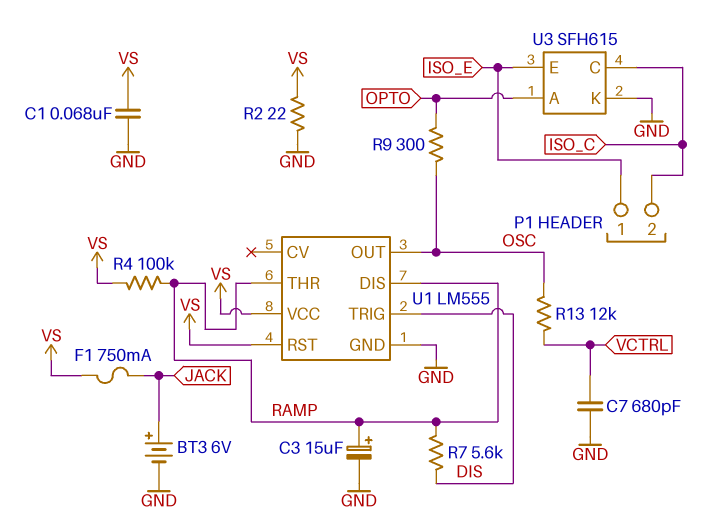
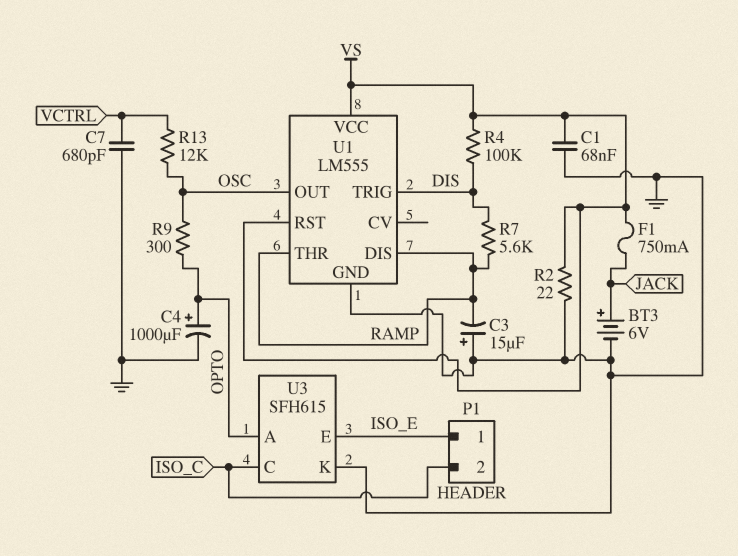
C3: 15uF (plus RAMP, minus GND) -> 15uF (plus GND, minus RAMP)
C4: none -> 1000uF (plus OPTO, minus GND)
R4: 100k (RAMP, VS) -> 100k (DIS, VS)

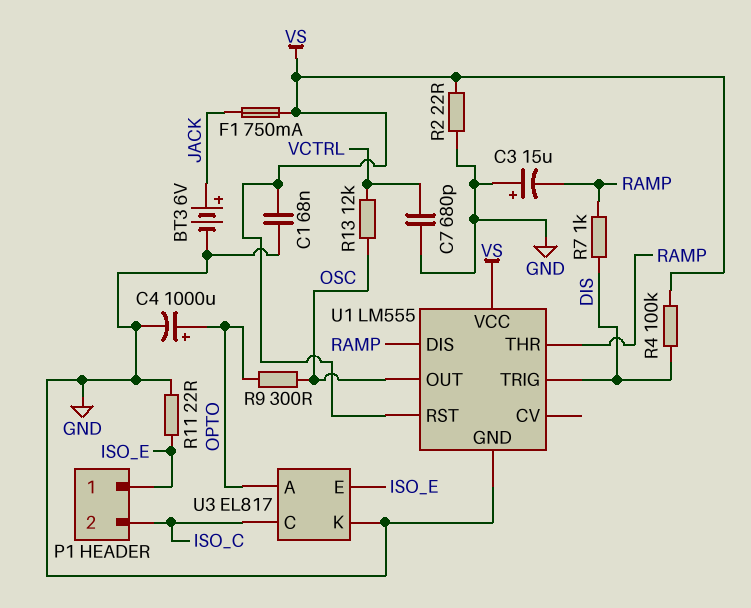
R7: 5.6k (DIS, RAMP) -> 1k (DIS, RAMP)
R11: none -> 22 (GND, ISO_E)
U3: SFH615 -> EL817

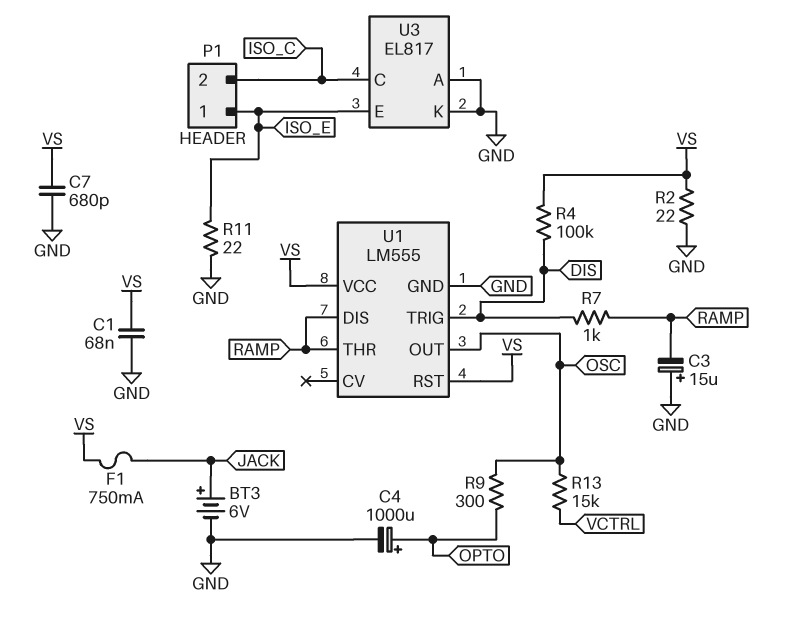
C7: 680pF (GND, VCTRL) -> 680pF (GND, VS)
R13: 12k (OSC, VCTRL) -> 15k (OSC, VCTRL)
U3 pin A: OPTO -> GND

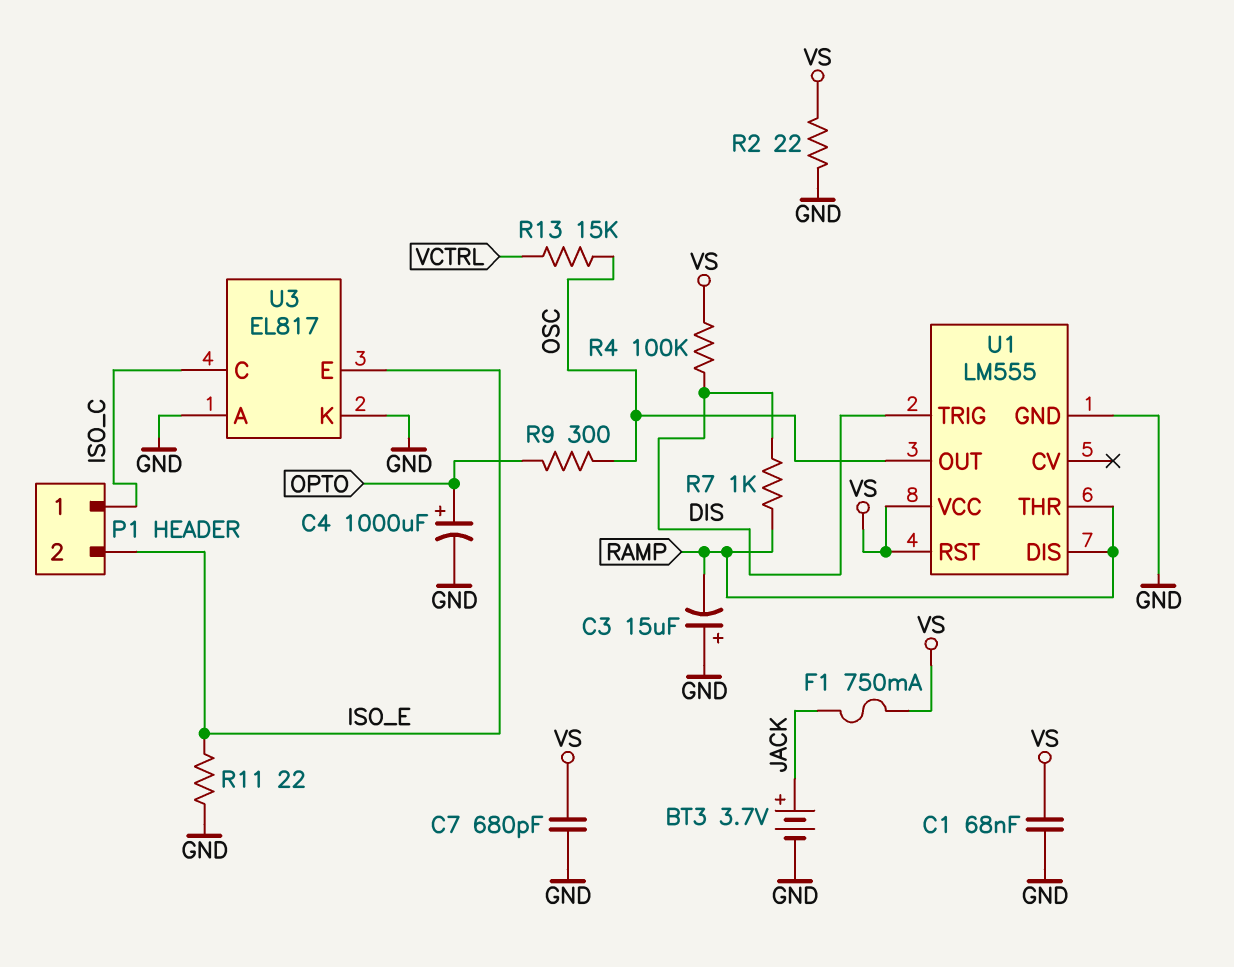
BT3: 6V (plus JACK, minus GND) -> 3.7V (plus JACK, minus GND)
P1 pin 1: ISO_E -> ISO_C
P1 pin 2: ISO_C -> ISO_E

